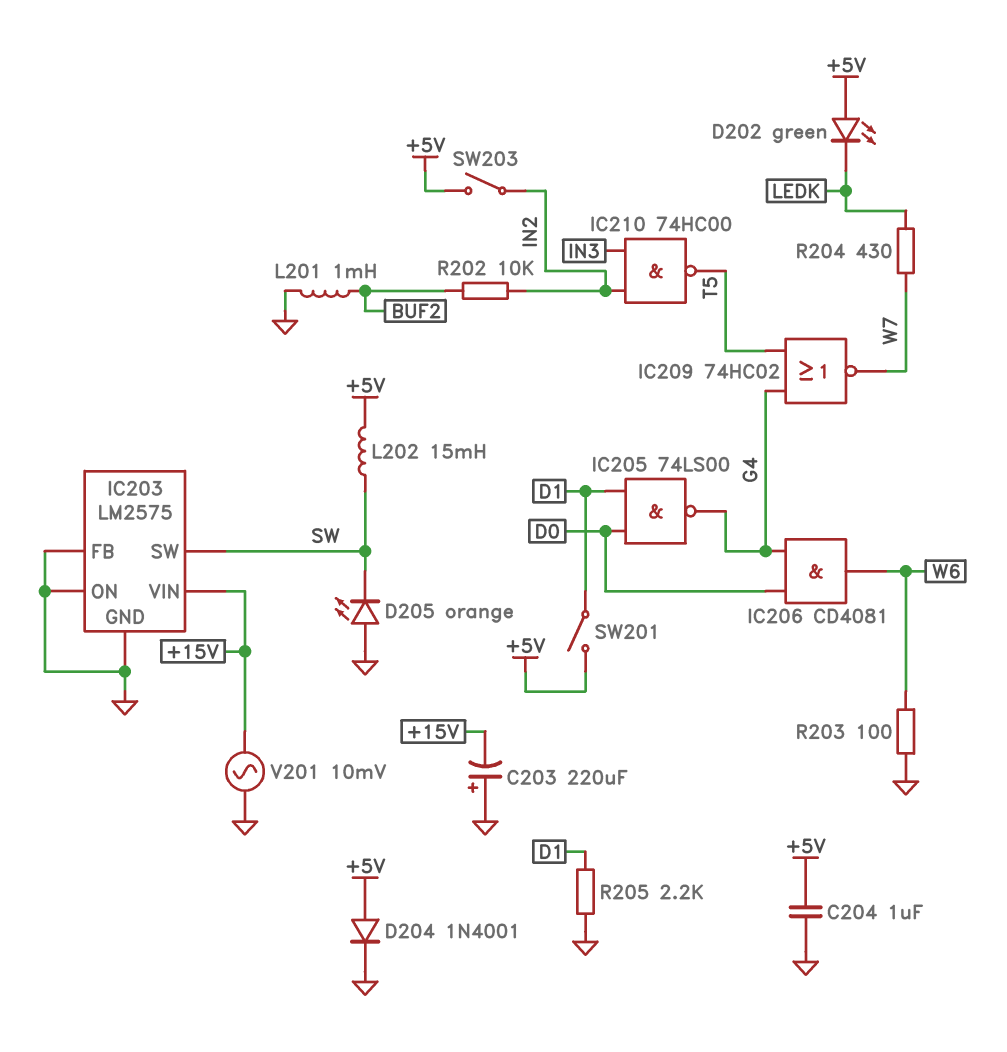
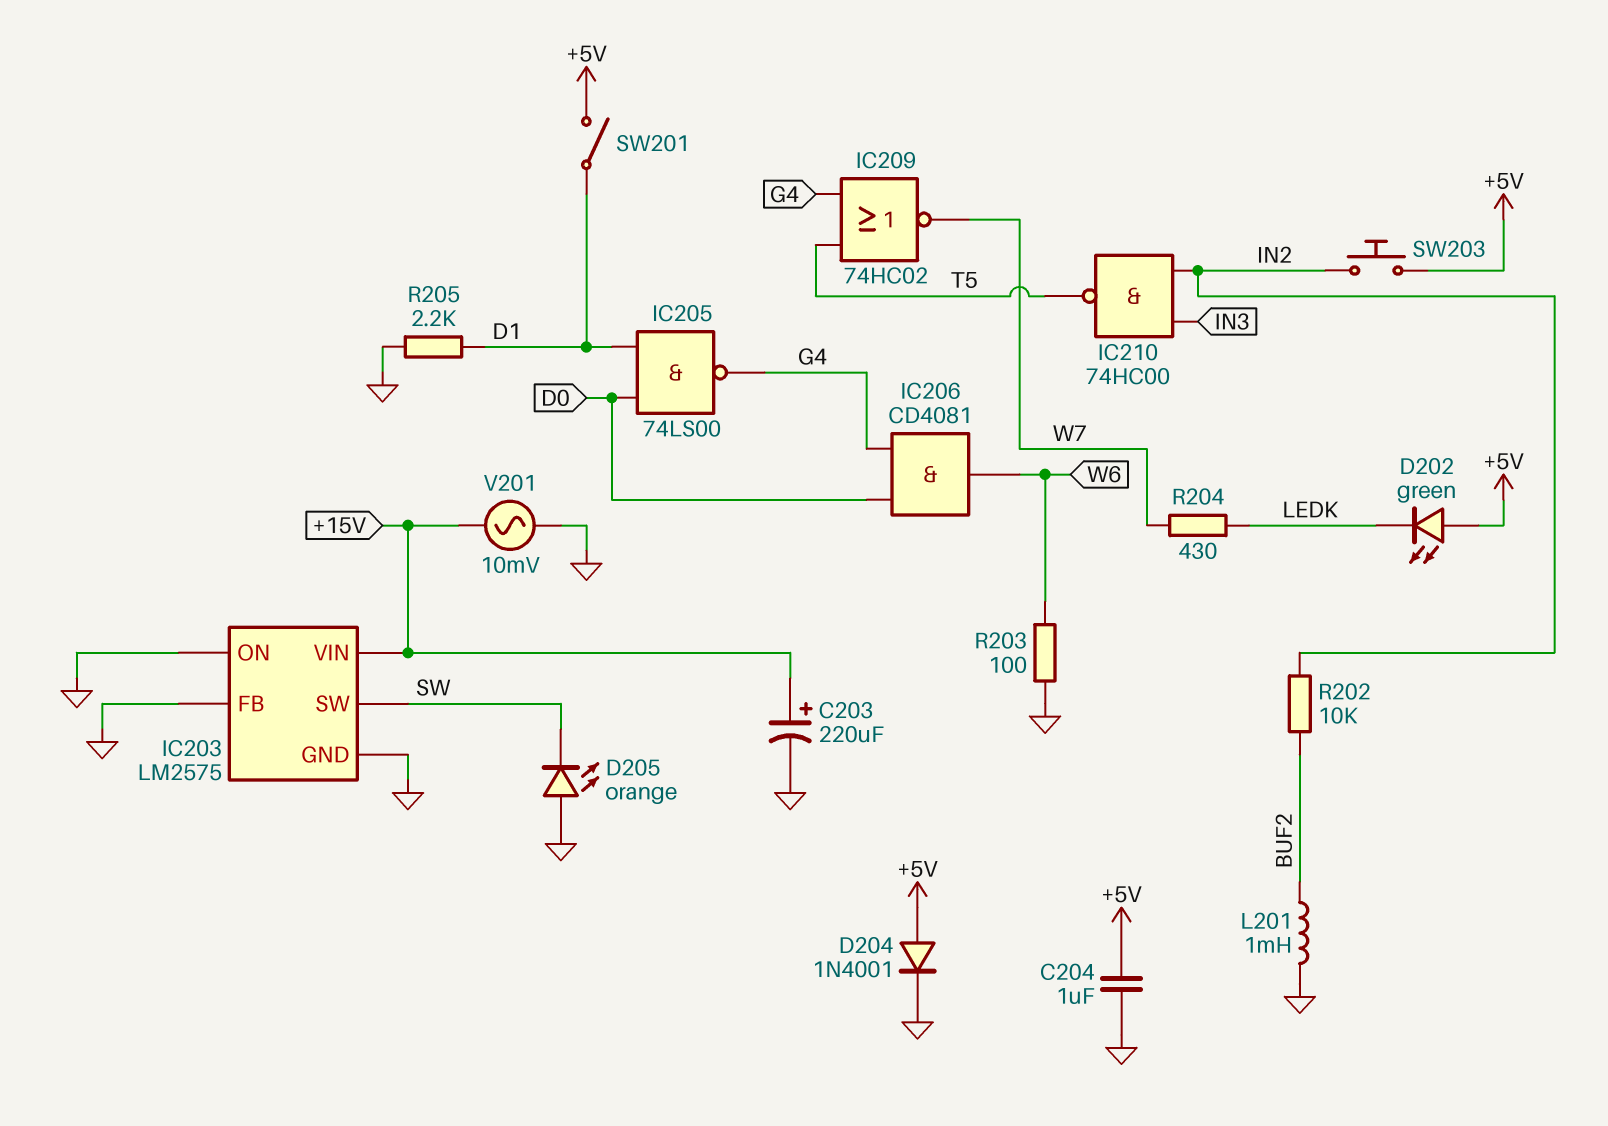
C203: 220uF (plus GND, minus +15V) -> 220uF (plus +15V, minus GND)
L202: 15mH (+5V, SW) -> none
SW203: switch (+5V, IN2) -> button (+5V, IN2)

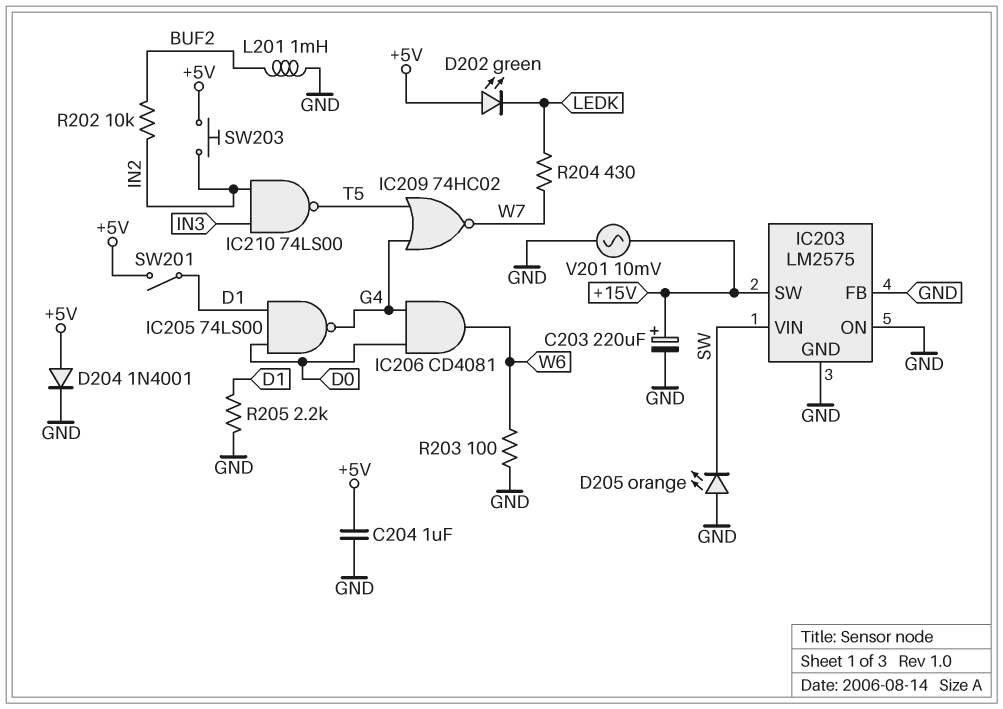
IC203 pin SW: SW -> +15V
IC203 pin VIN: +15V -> SW
IC210: NAND 74HC00 (in IN2, in IN3, out T5) -> NAND 74LS00 (in IN2, in IN3, out T5)

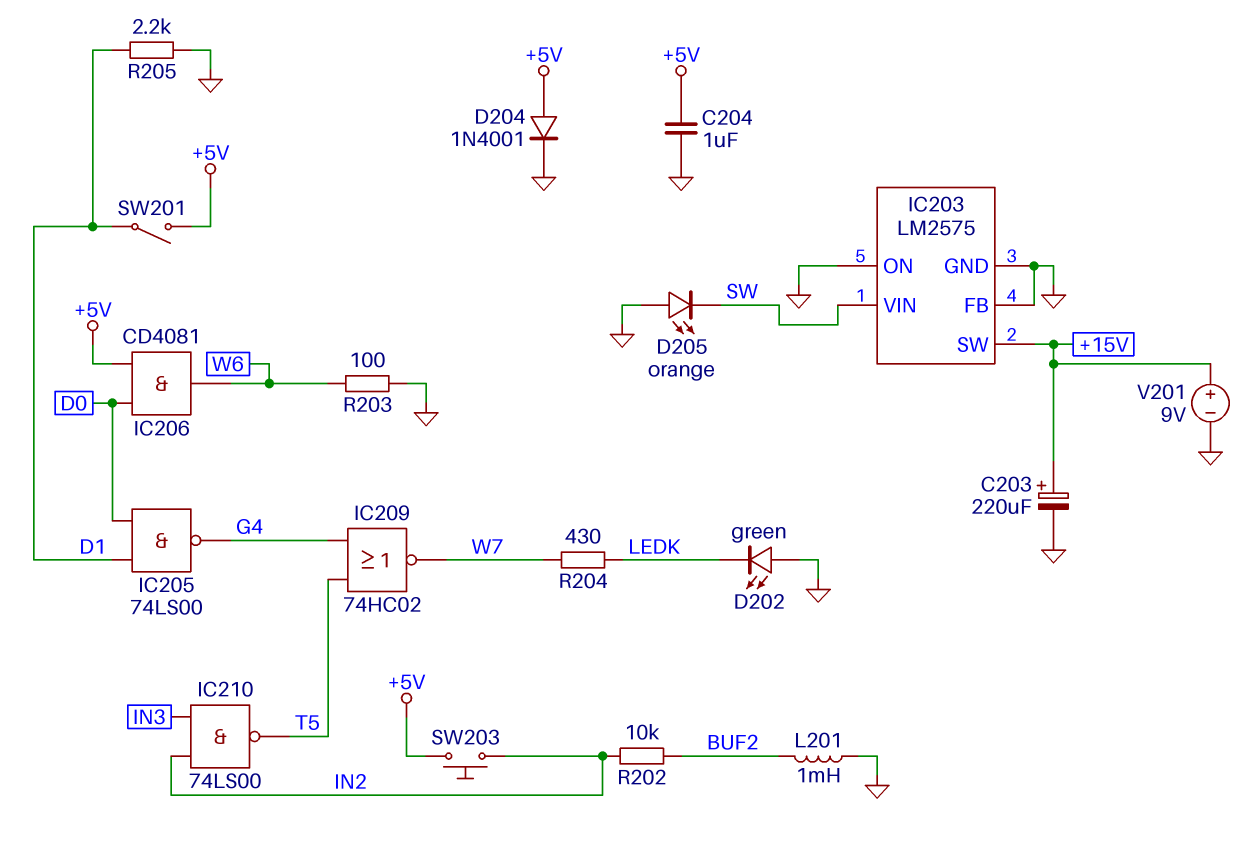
D202: LED green (A +5V, K LEDK) -> LED green (A GND, K LEDK)
IC206: AND CD4081 (in D0, in G4, out W6) -> AND CD4081 (in +5V, in D0, out W6)
V201: AC 10mV (+15V, GND) -> 9V (plus +15V, minus GND)

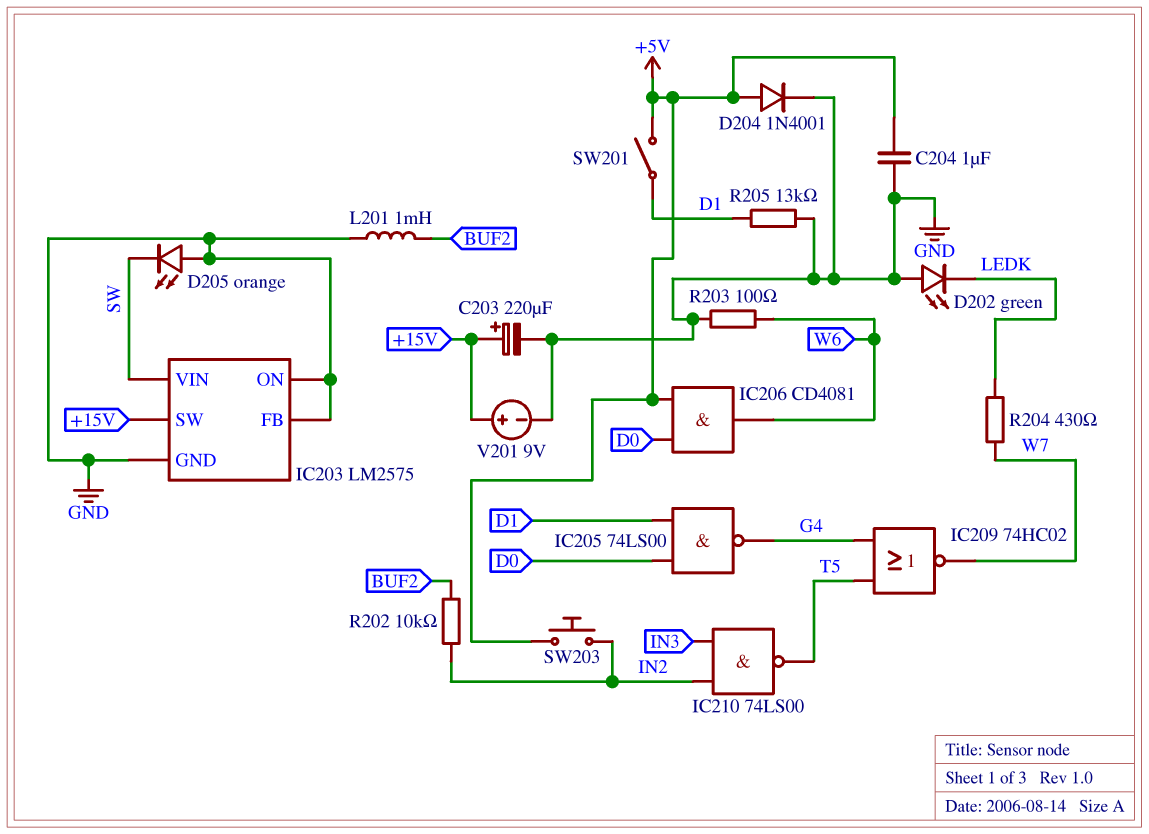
R205: 2.2k (D1, GND) -> 13k (D1, GND)

